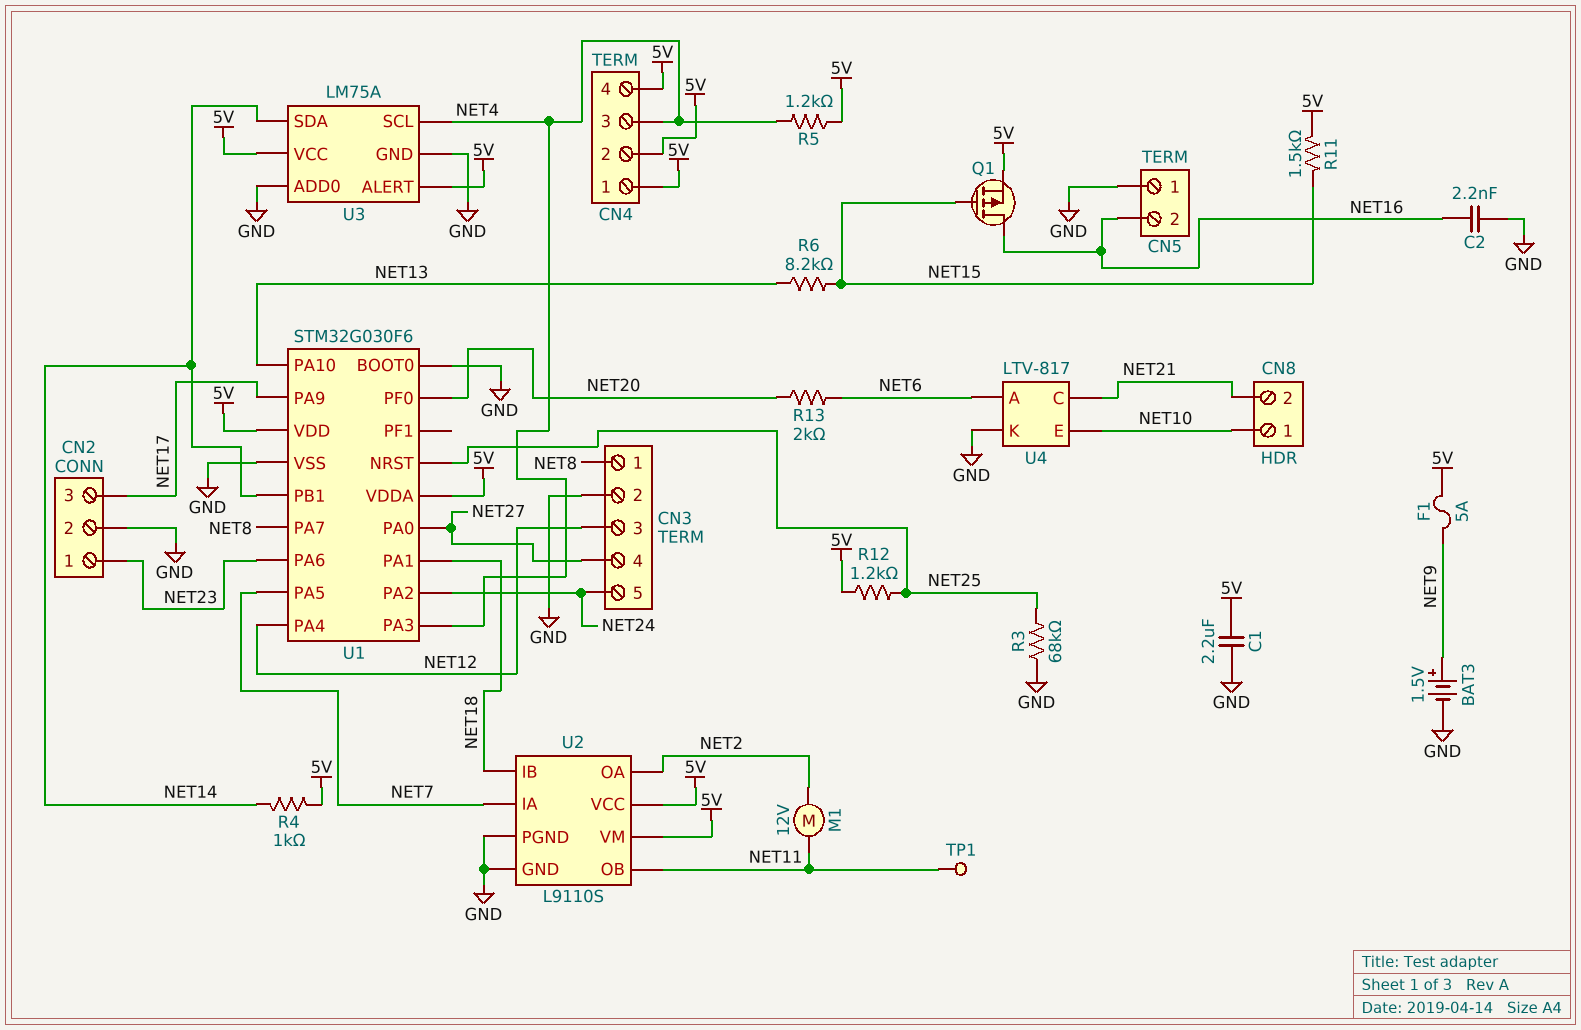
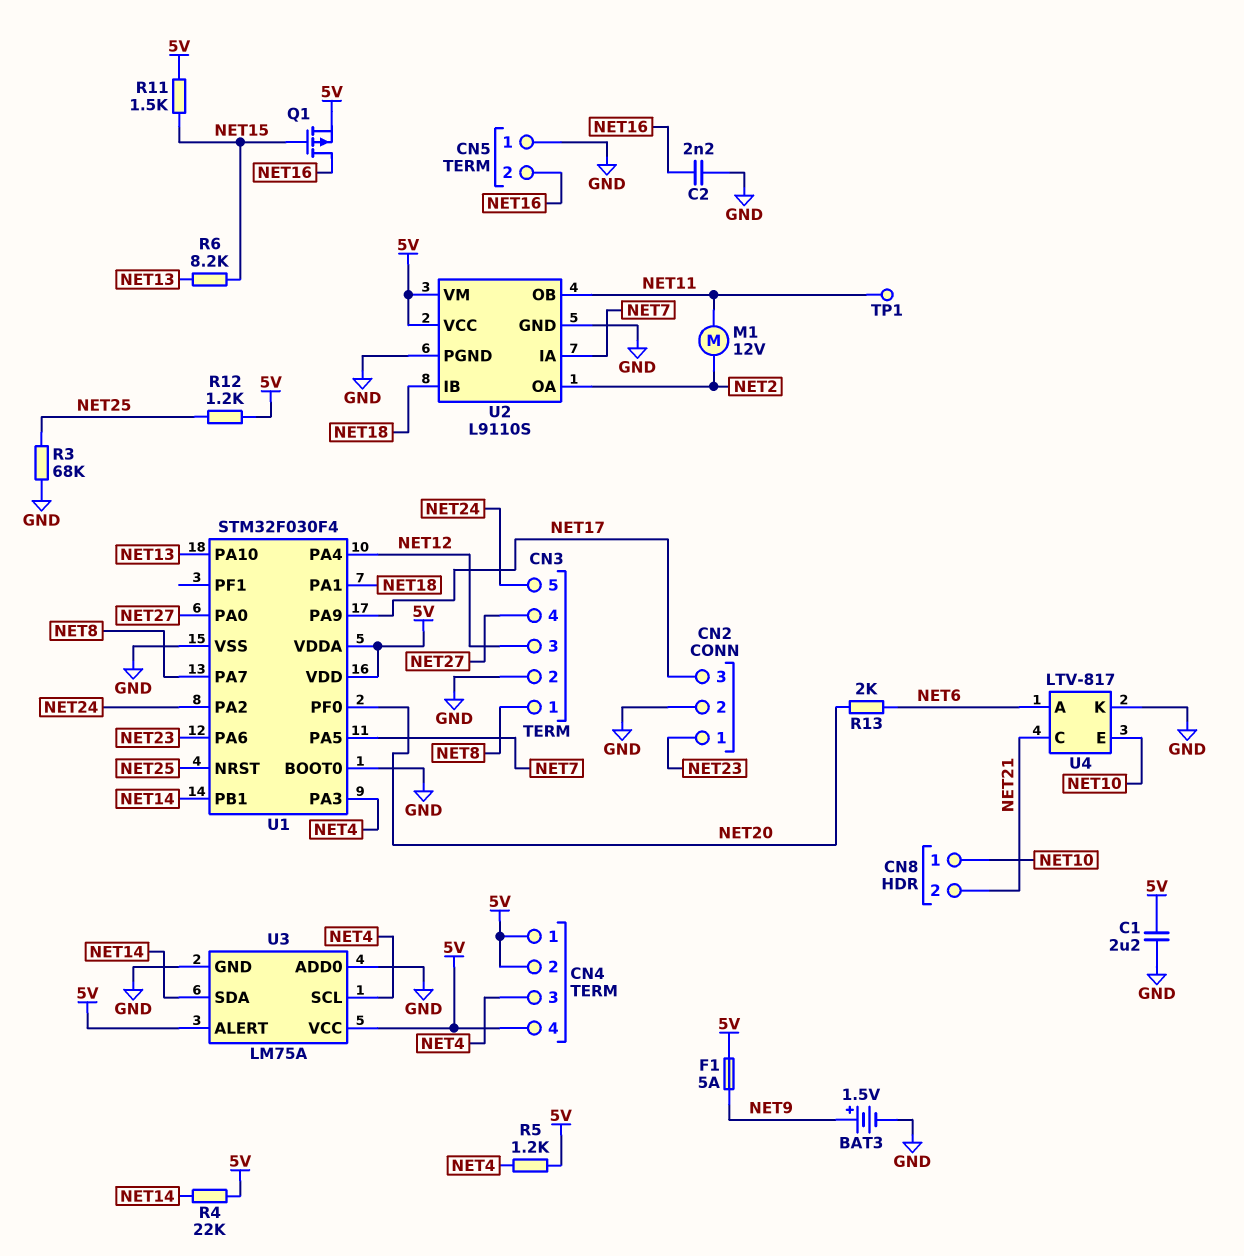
R4: 1k (5V, NET14) -> 22k (5V, NET14)
U1: STM32G030F6 -> STM32F030F4

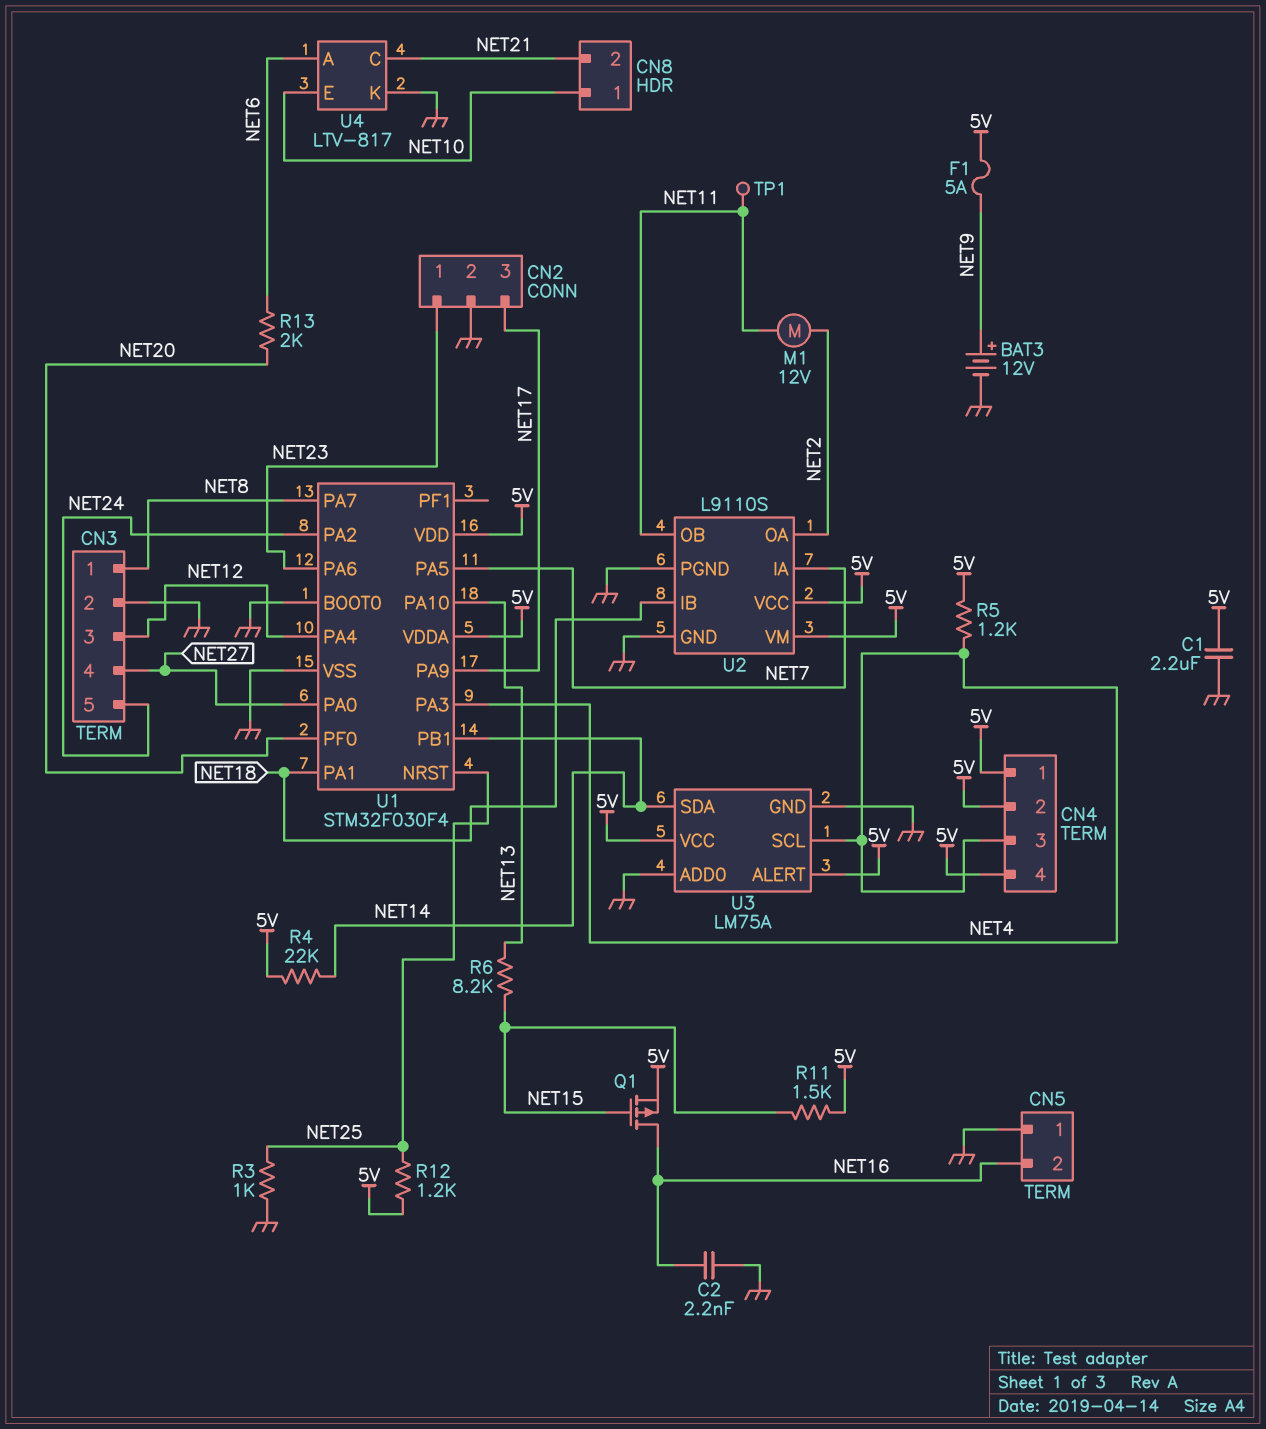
BAT3: 1.5V (plus NET9, minus GND) -> 12V (plus NET9, minus GND)
R3: 68k (GND, NET25) -> 1k (GND, NET25)

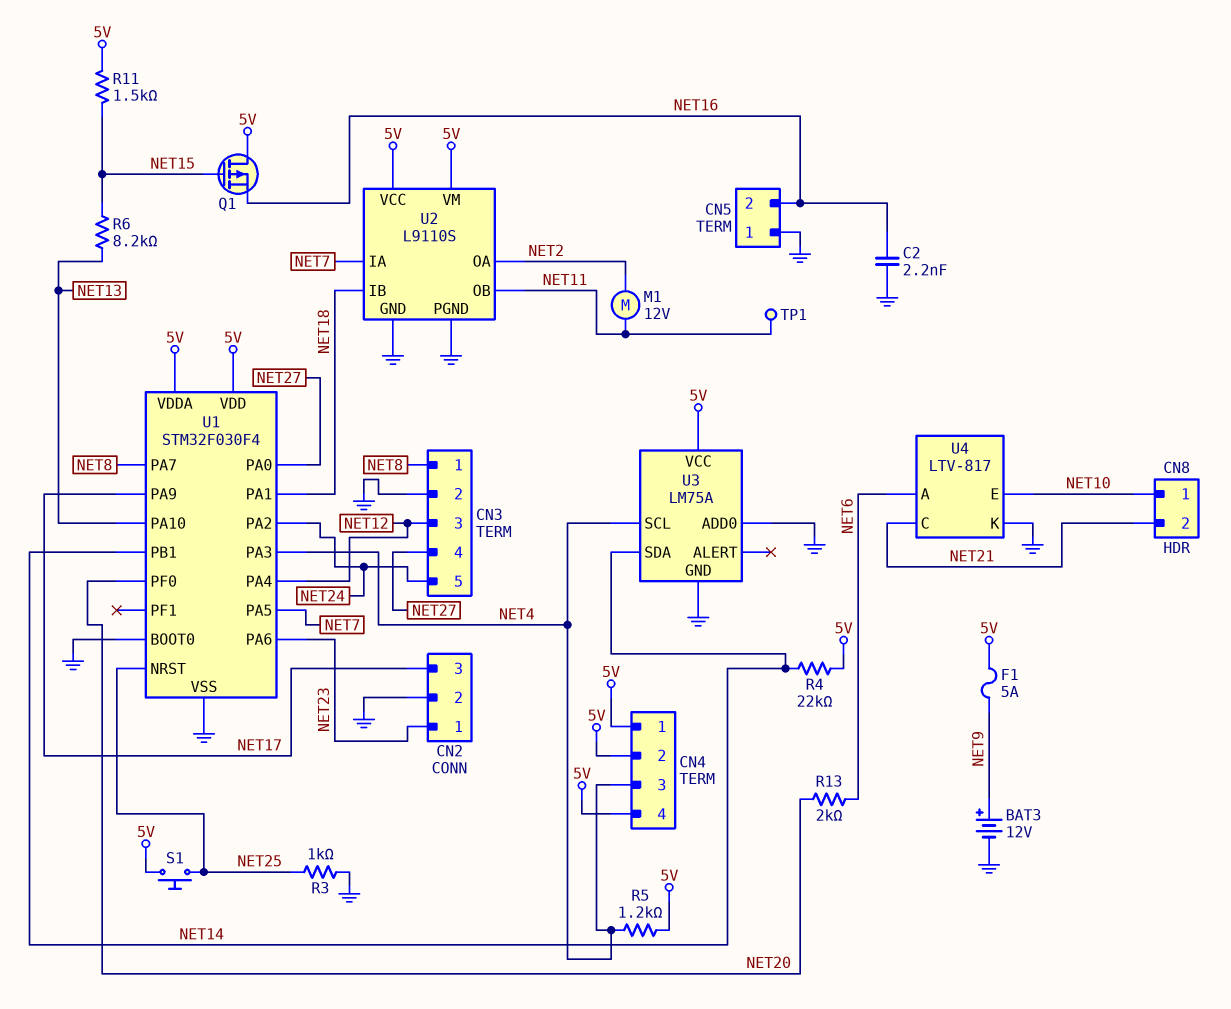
C1: 2.2uF (5V, GND) -> none
Q1: PMOS (G NET15, D NET16, S 5V) -> PMOS (G NET15, D 5V, S NET16)
R12: 1.2k (5V, NET25) -> none
S1: none -> button (5V, NET25)
U3 pin ALERT: 5V -> none

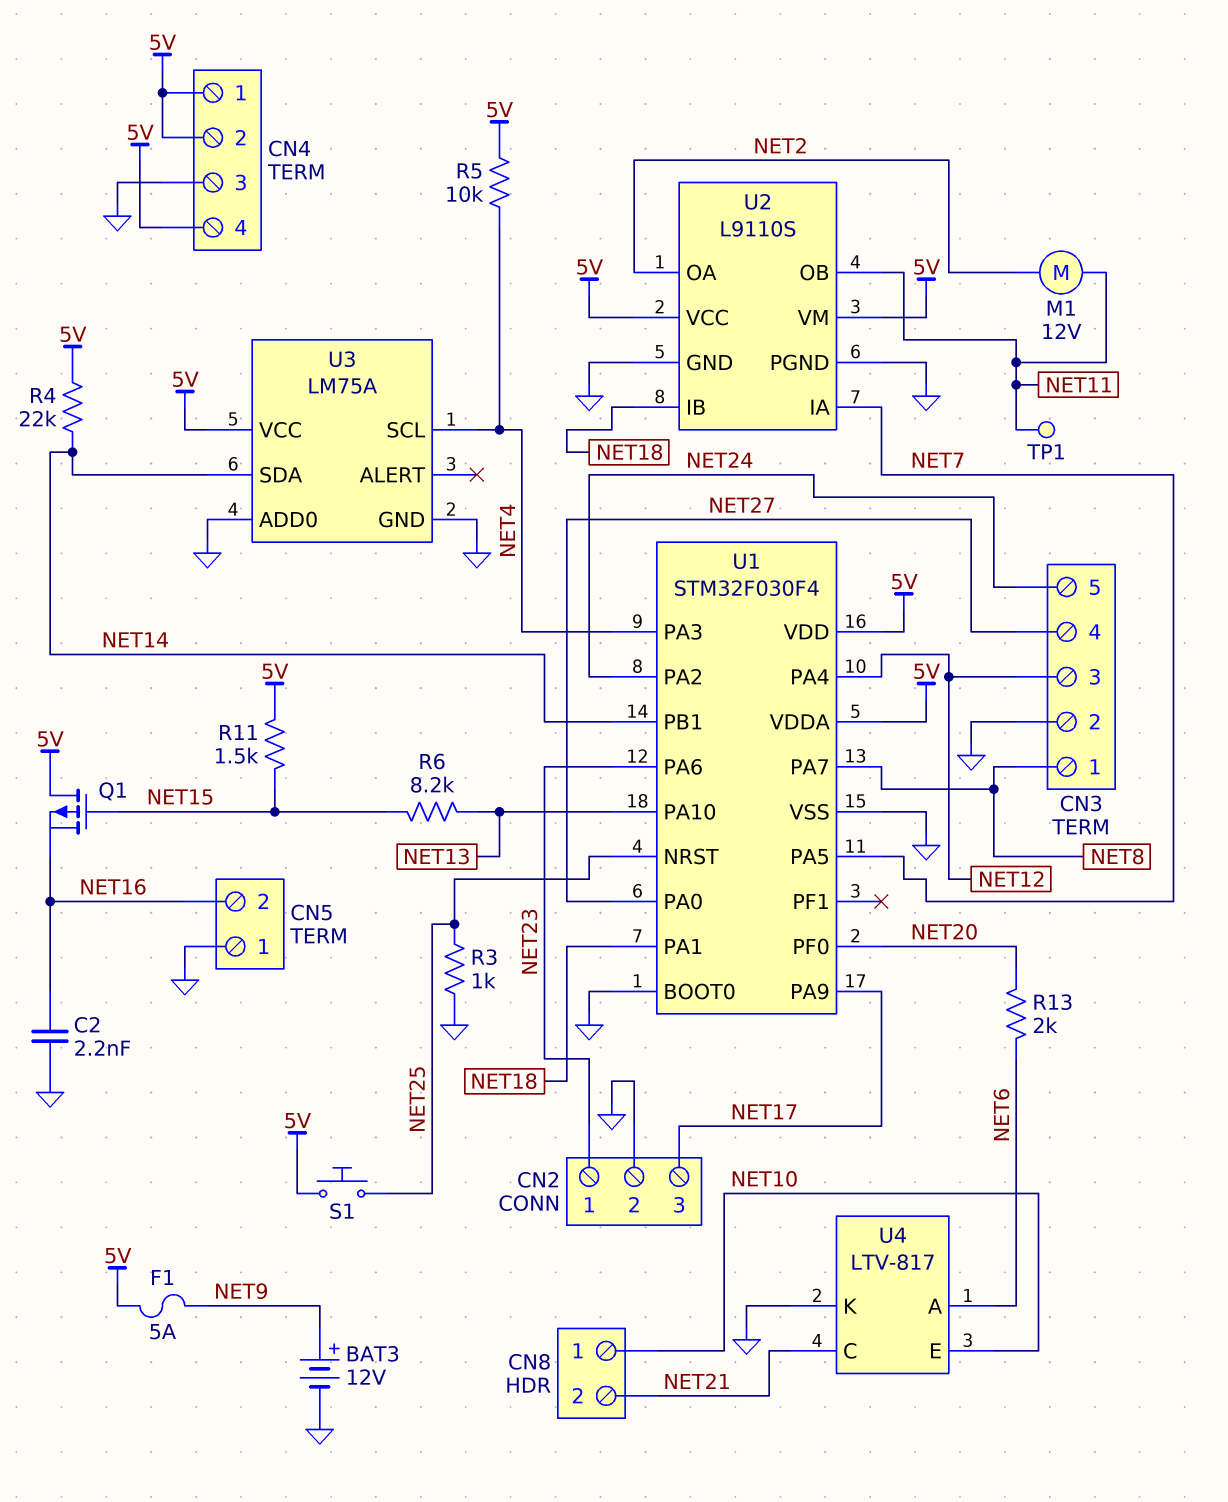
CN4 pin 3: NET4 -> GND
R5: 1.2k (5V, NET4) -> 10k (5V, NET4)

